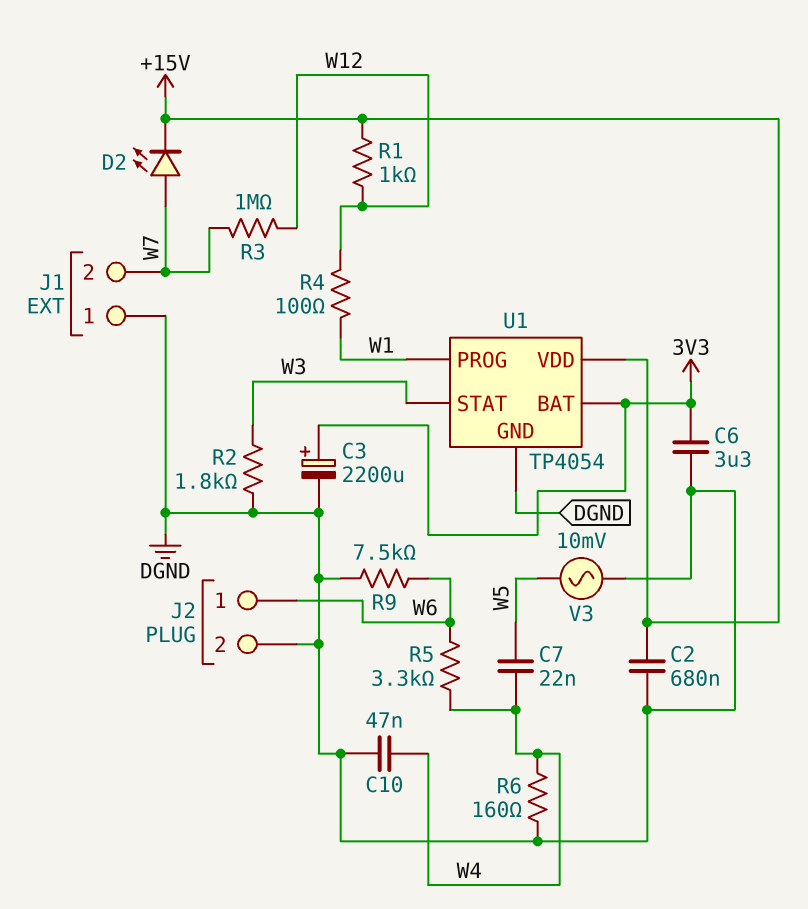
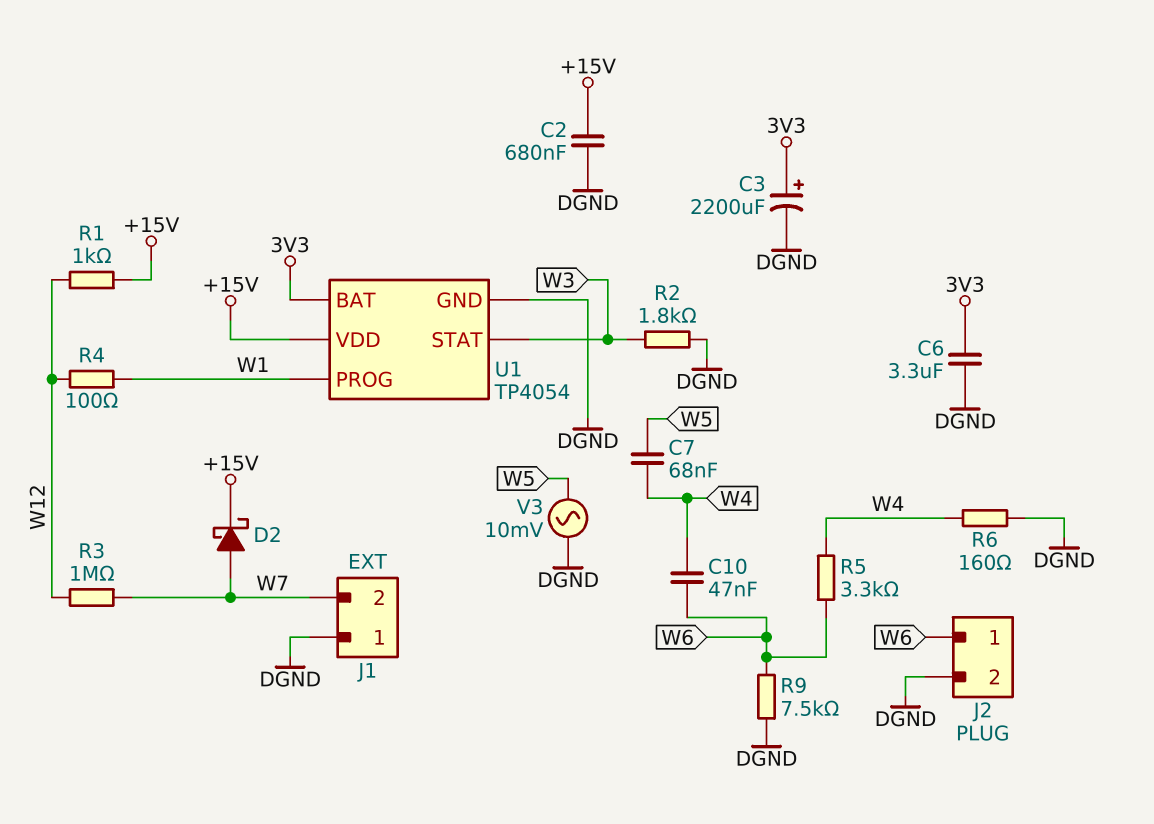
C7: 22nF (W4, W5) -> 68nF (W4, W5)
C10: 47nF (DGND, W4) -> 47nF (W4, W6)
D2: LED (A W7, K +15V) -> schottky (A W7, K +15V)

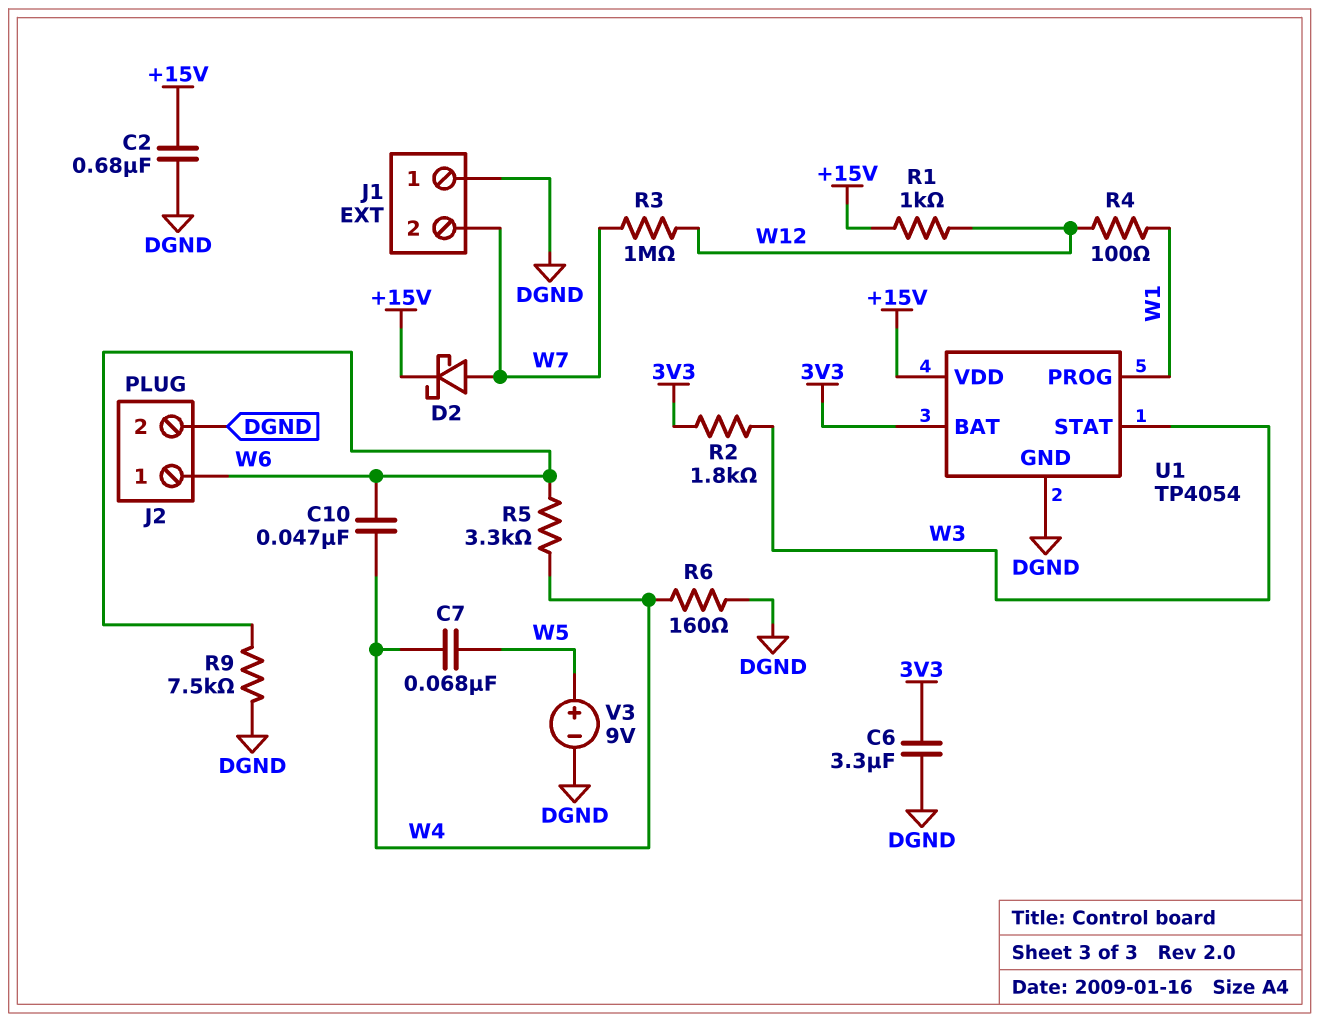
C3: 2200uF (plus 3V3, minus DGND) -> none
R2: 1.8k (DGND, W3) -> 1.8k (3V3, W3)
V3: AC 10mV (DGND, W5) -> 9V (plus W5, minus DGND)

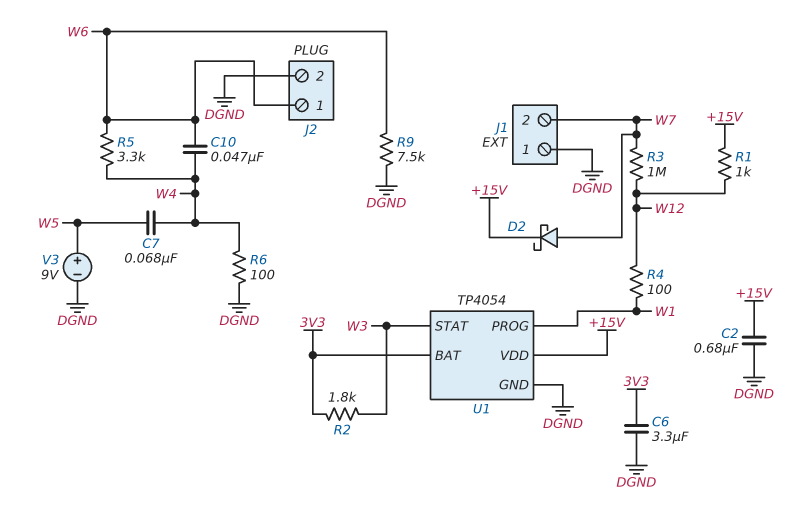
R6: 160 (DGND, W4) -> 100 (DGND, W4)

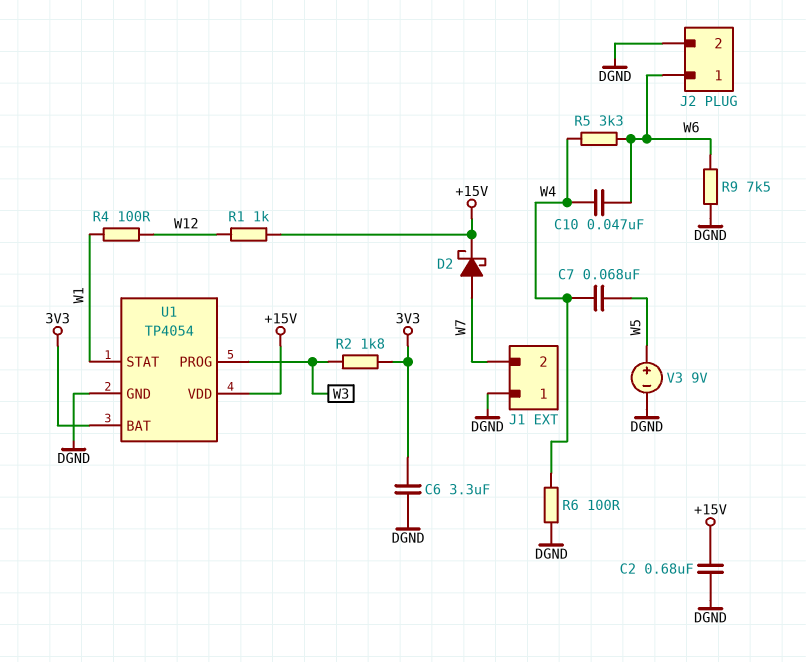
R3: 1M (W7, W12) -> none
U1 pin PROG: W1 -> W3
U1 pin STAT: W3 -> W1

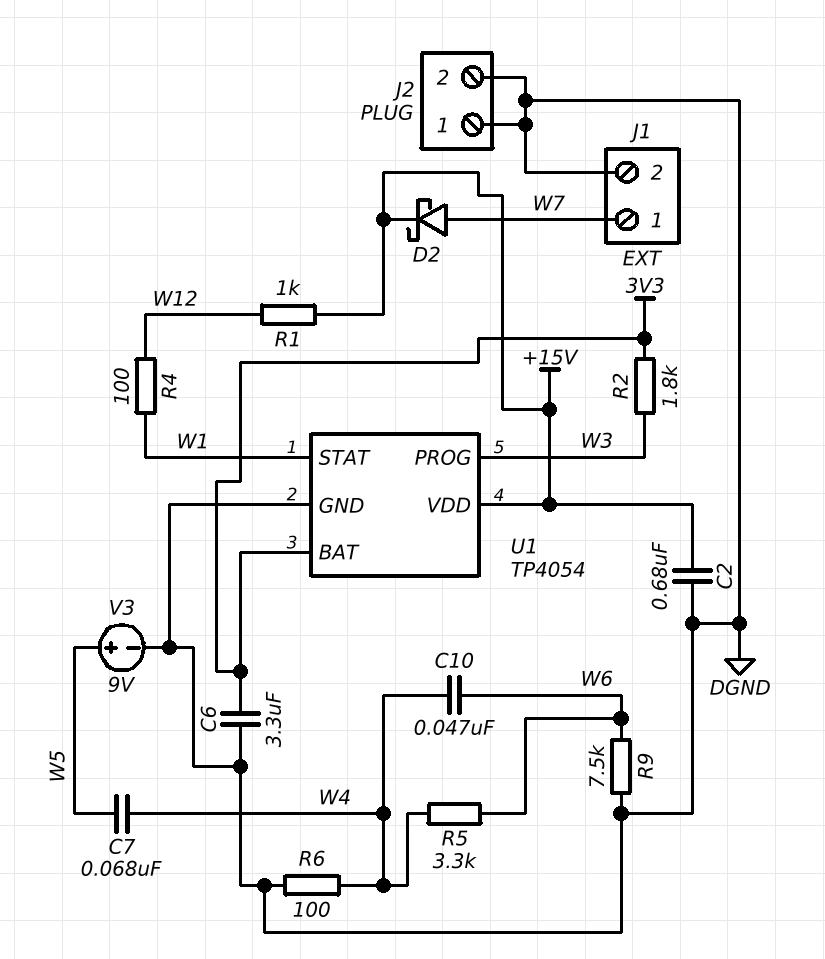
J1 pin 1: DGND -> W7
J1 pin 2: W7 -> DGND
J2 pin 1: W6 -> DGND

